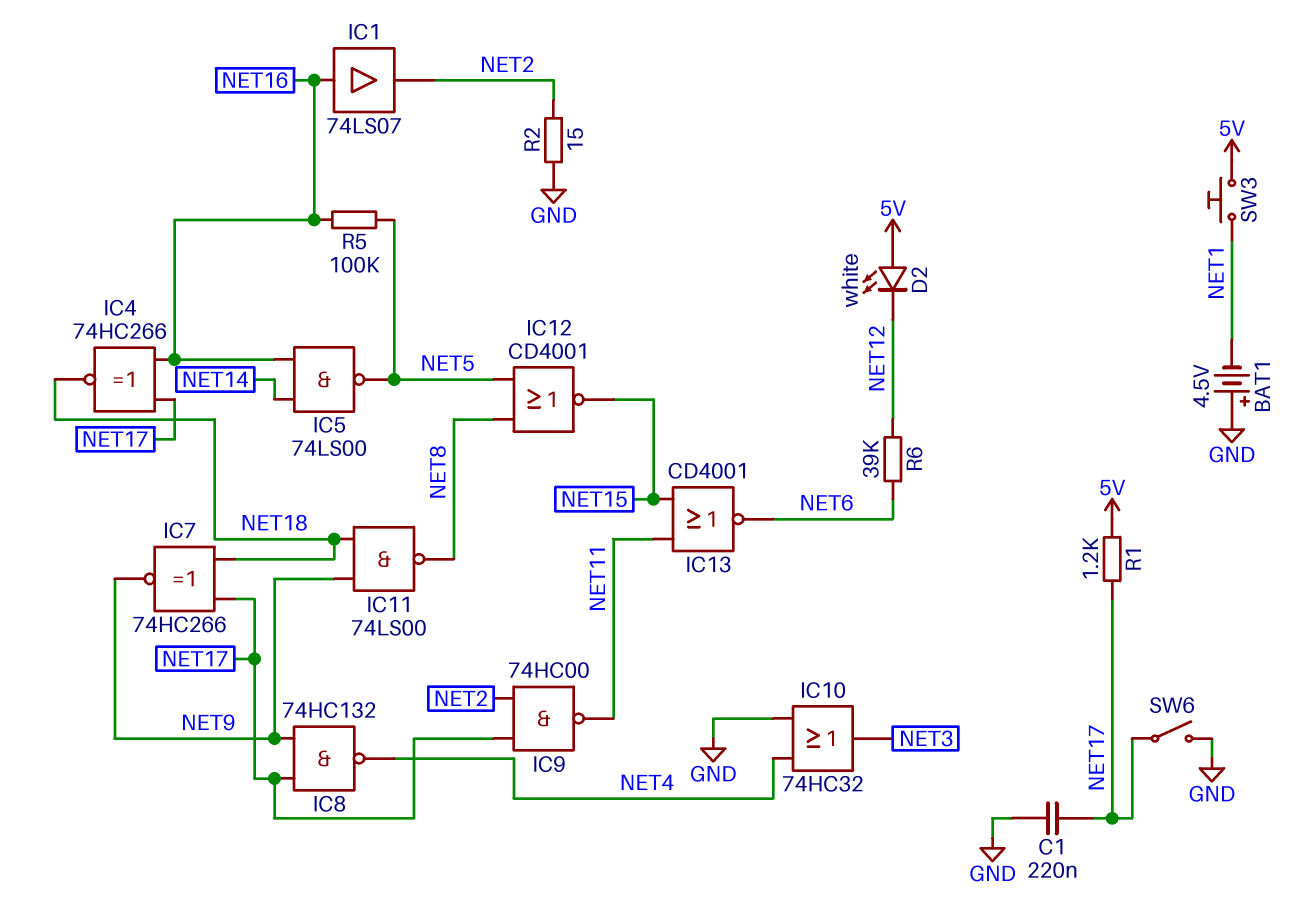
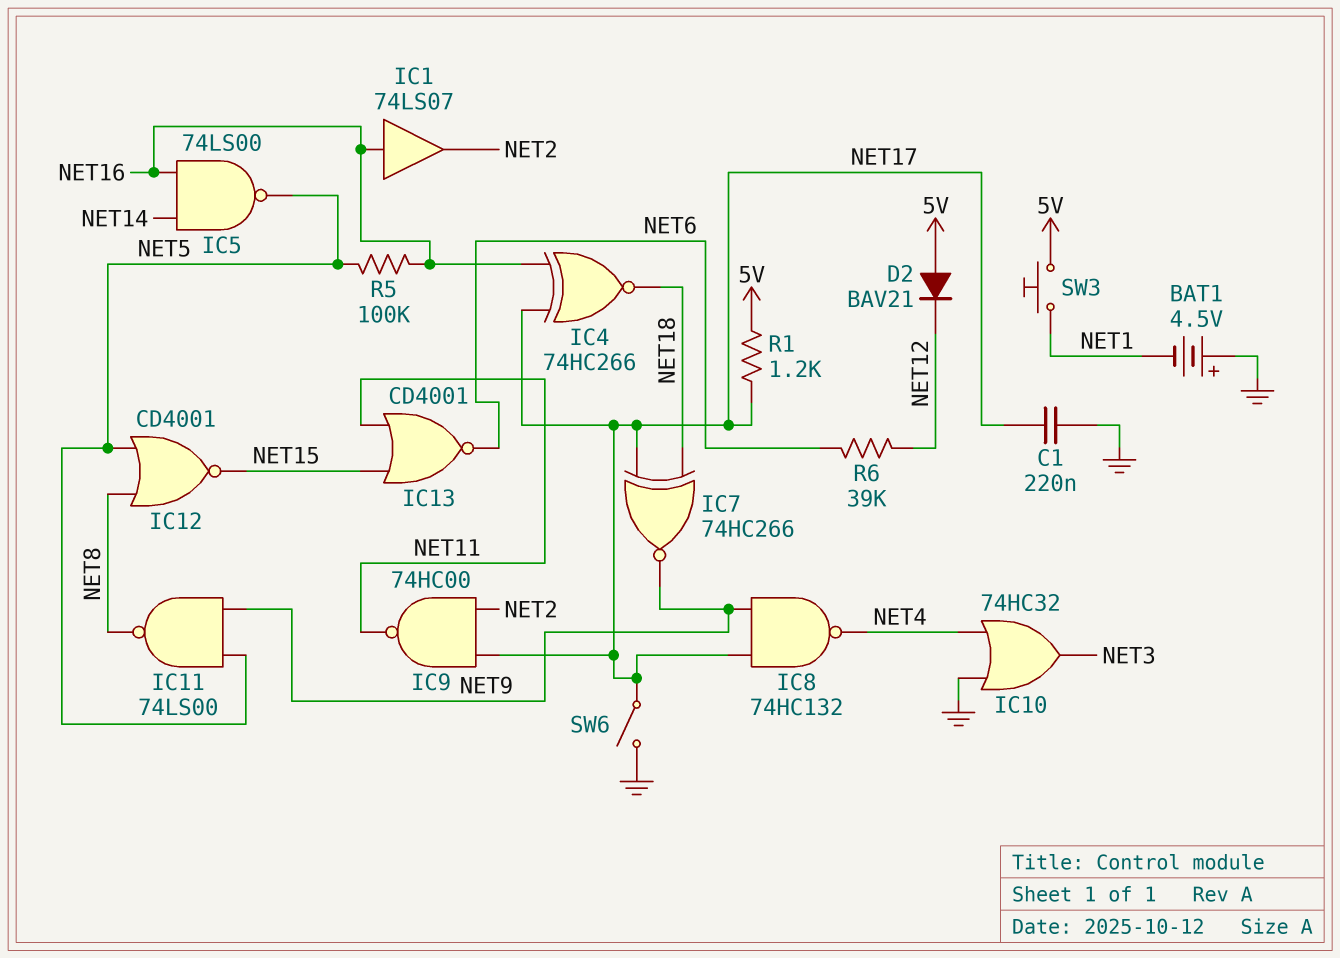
D2: LED white (A 5V, K NET12) -> diode BAV21 (A 5V, K NET12)
IC11: NAND 74LS00 (in NET9, in NET18, out NET8) -> NAND 74LS00 (in NET5, in NET9, out NET8)
R2: 15 (GND, NET2) -> none

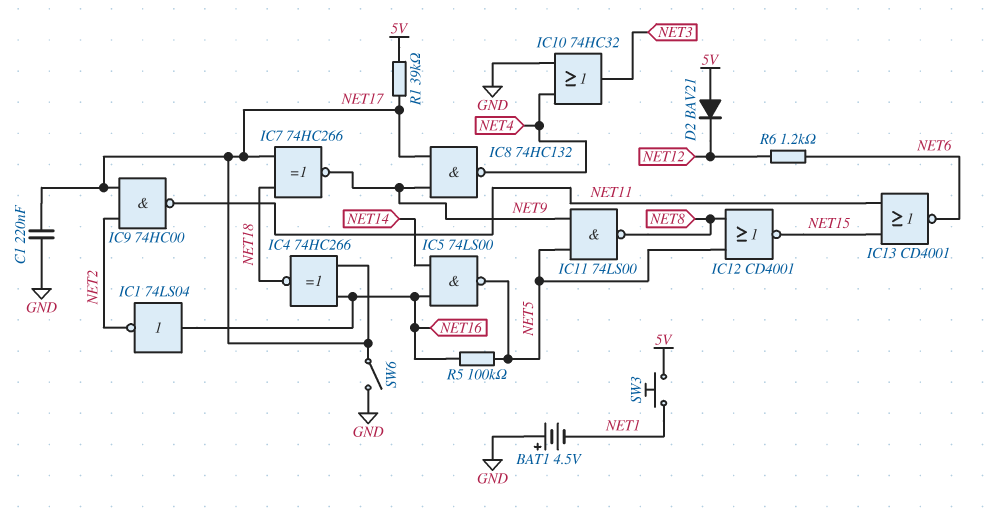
IC1: buffer 74LS07 (in NET16, out NET2) -> NOT 74LS04 (in NET16, out NET2)
R1: 1.2k (5V, NET17) -> 39k (5V, NET17)
R6: 39k (NET6, NET12) -> 1.2k (NET6, NET12)

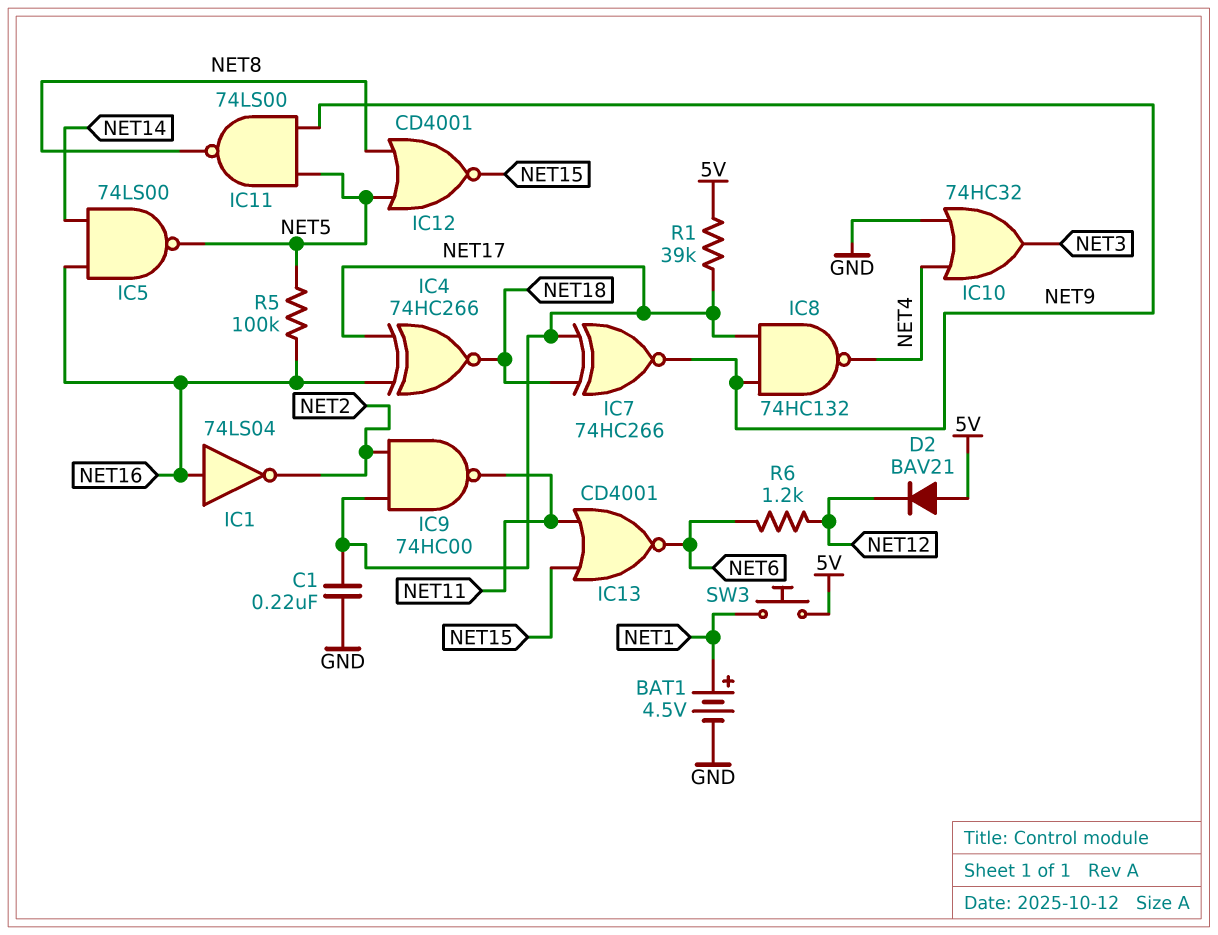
BAT1: 4.5V (plus GND, minus NET1) -> 4.5V (plus NET1, minus GND)
SW6: switch (GND, NET17) -> none

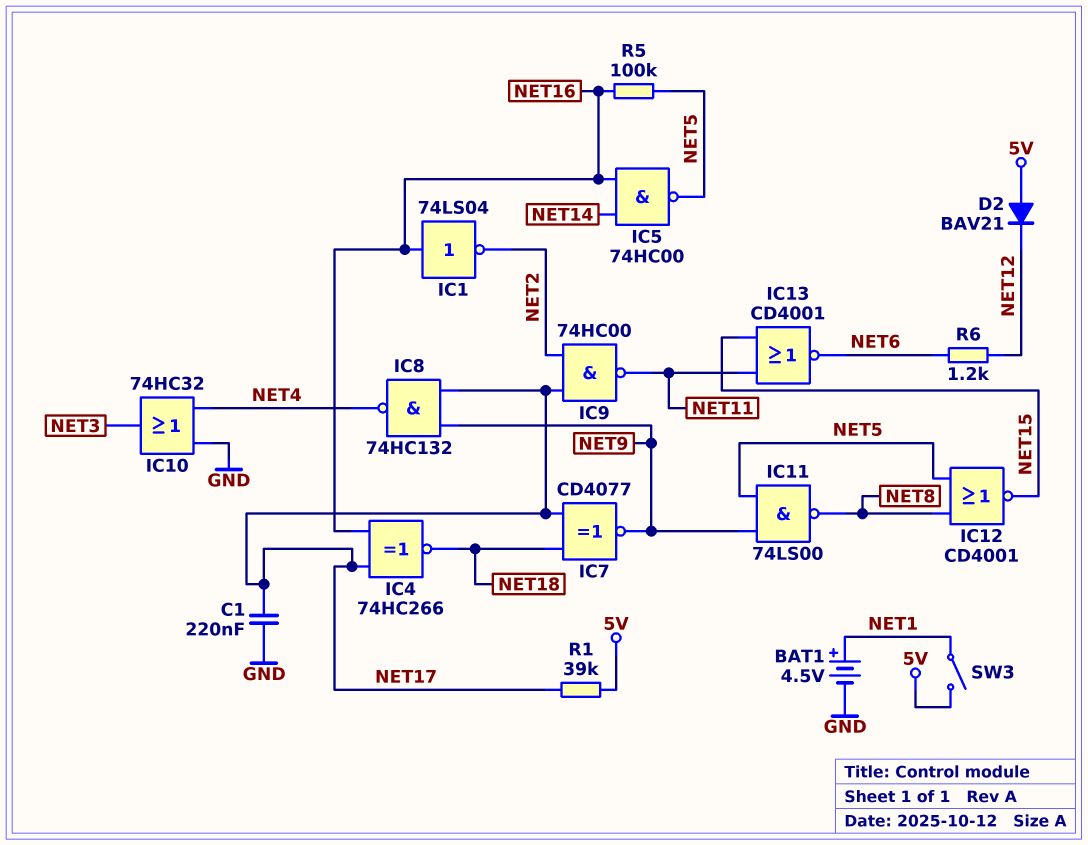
IC5: NAND 74LS00 (in NET14, in NET16, out NET5) -> NAND 74HC00 (in NET14, in NET16, out NET5)
IC7: XNOR 74HC266 (in NET17, in NET18, out NET9) -> XNOR CD4077 (in NET17, in NET18, out NET9)
SW3: button (5V, NET1) -> switch (5V, NET1)

